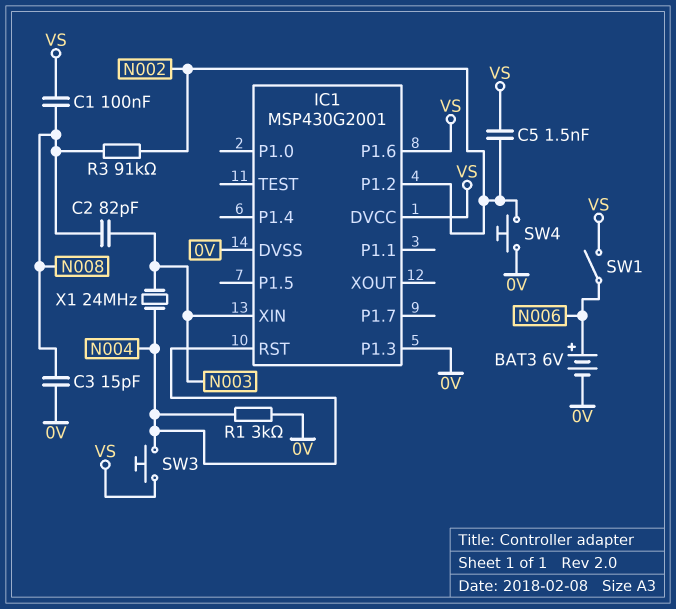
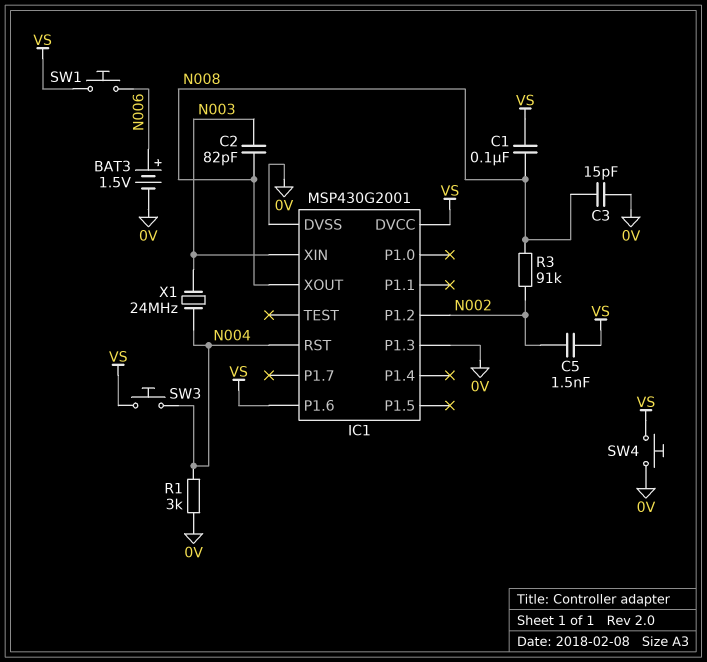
BAT3: 6V (plus N006, minus 0V) -> 1.5V (plus N006, minus 0V)
IC1 pin XOUT: none -> N008
SW1: switch (N006, VS) -> button (N006, VS)
SW4: button (0V, N002) -> button (0V, VS)

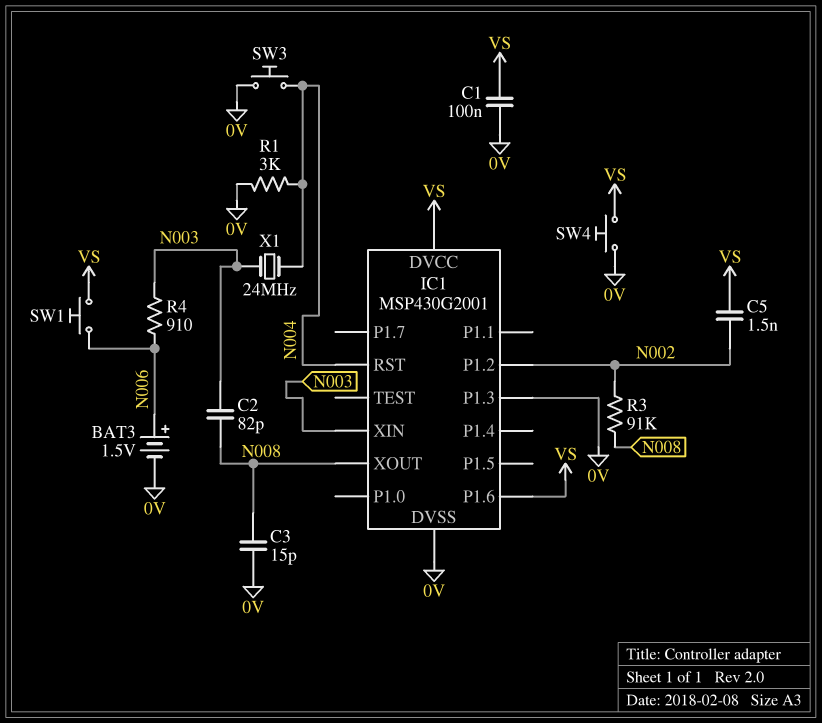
C1: 100nF (N008, VS) -> 100nF (0V, VS)
R4: none -> 910 (N003, N006)
SW3: button (N004, VS) -> button (0V, N004)

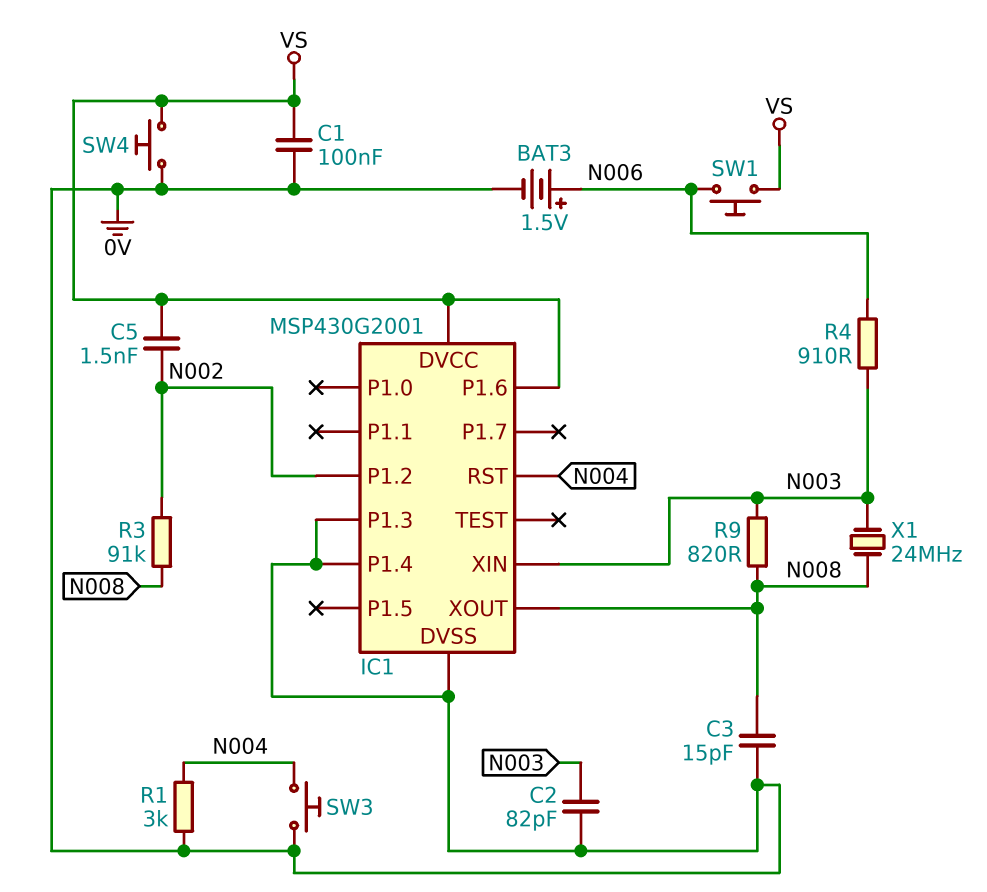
C2: 82pF (N003, N008) -> 82pF (0V, N003)
IC1 pin P1.4: none -> 0V
R9: none -> 820 (N003, N008)
X1: 24MHz (N003, N004) -> 24MHz (N003, N008)

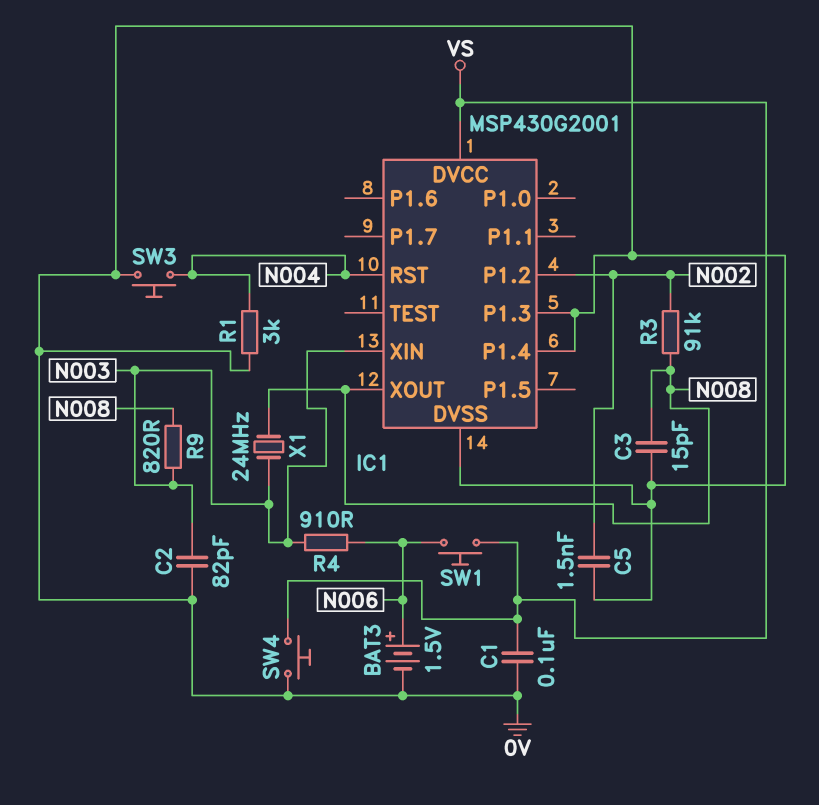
C5: 1.5nF (N002, VS) -> 1.5nF (0V, N002)
IC1 pin P1.6: VS -> none

